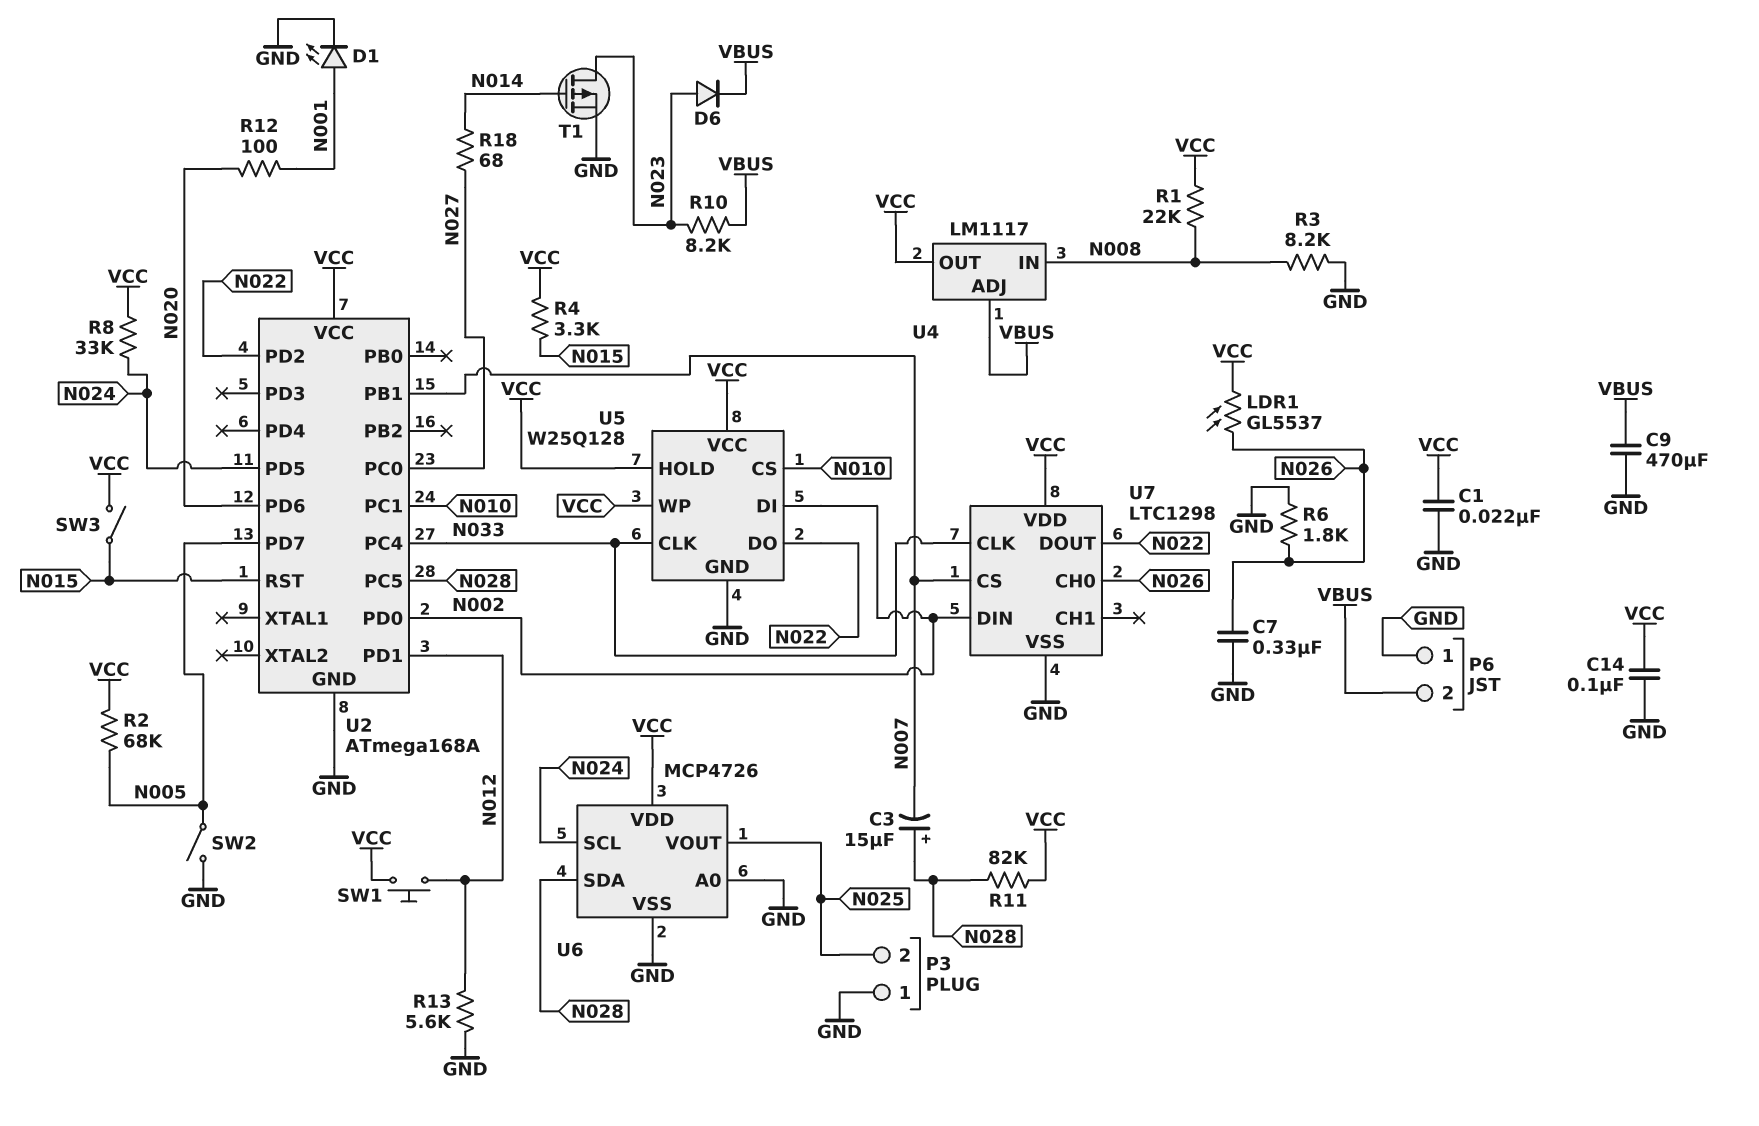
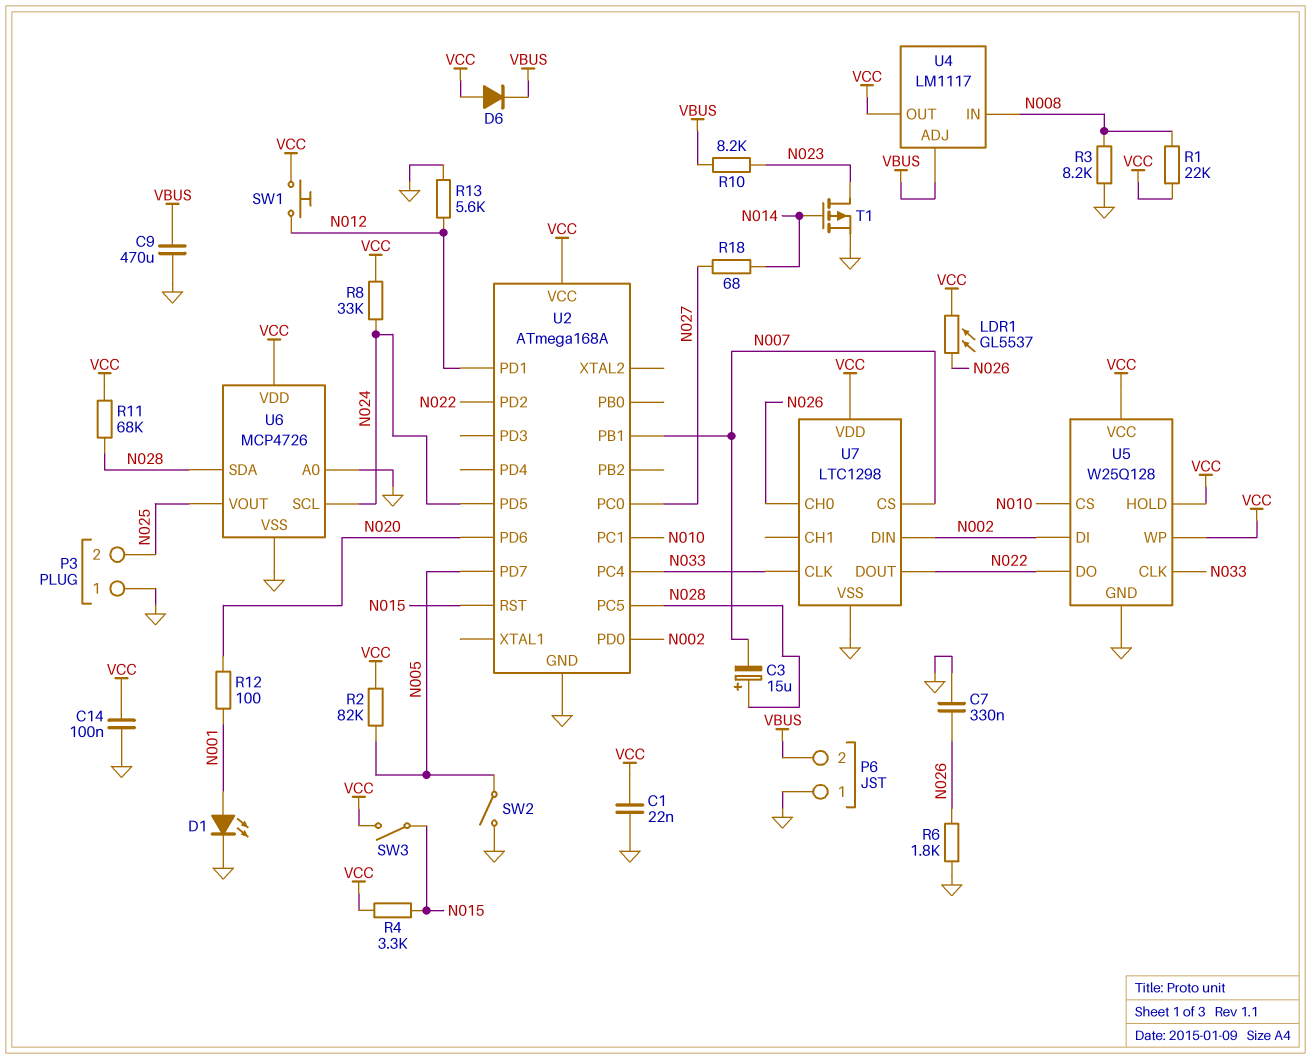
D6: diode (A N023, K VBUS) -> diode (A VCC, K VBUS)
R2: 68k (N005, VCC) -> 82k (N005, VCC)
R11: 82k (N028, VCC) -> 68k (N028, VCC)

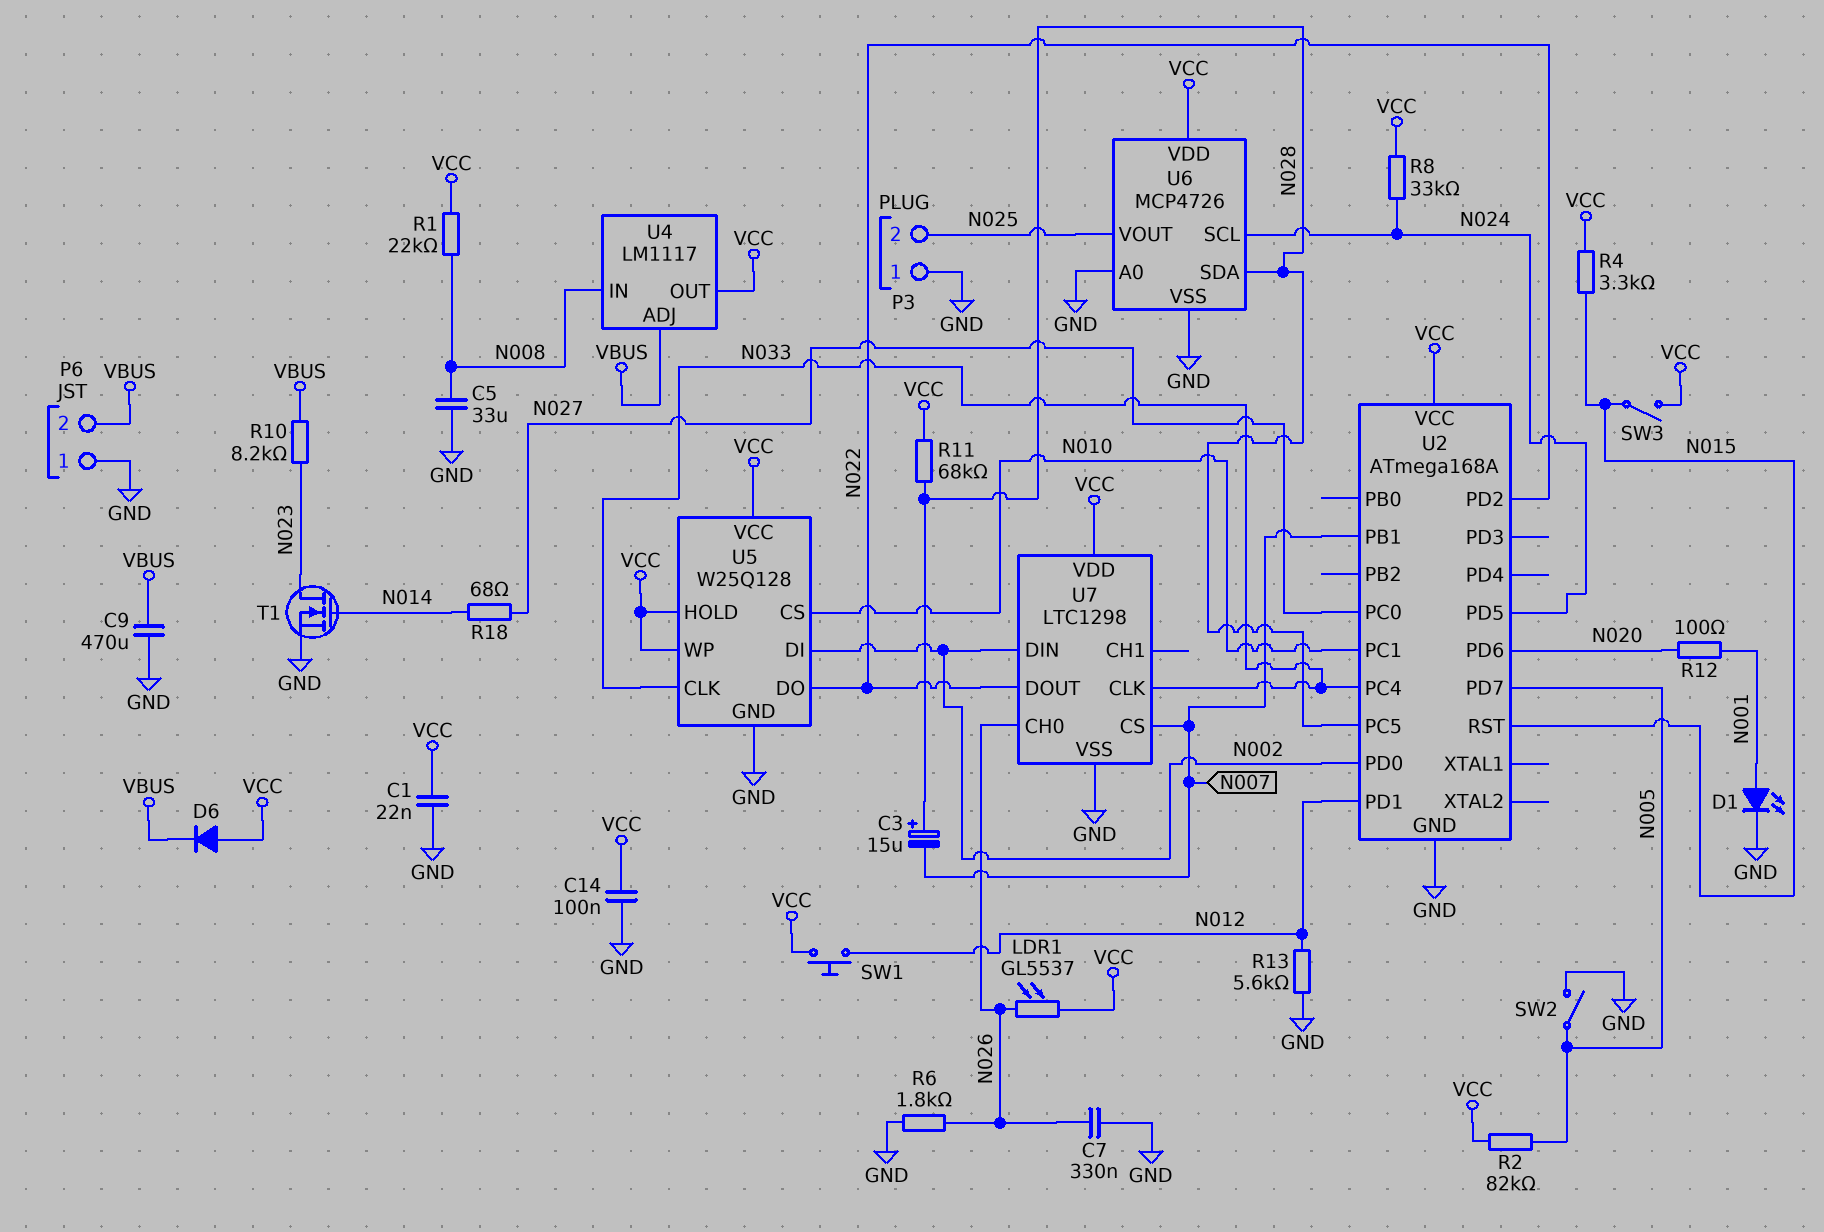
C5: none -> 33uF (GND, N008)
R3: 8.2k (GND, N008) -> none
T1: PMOS (G N014, D N023, S GND) -> NMOS (G N014, D N023, S GND)

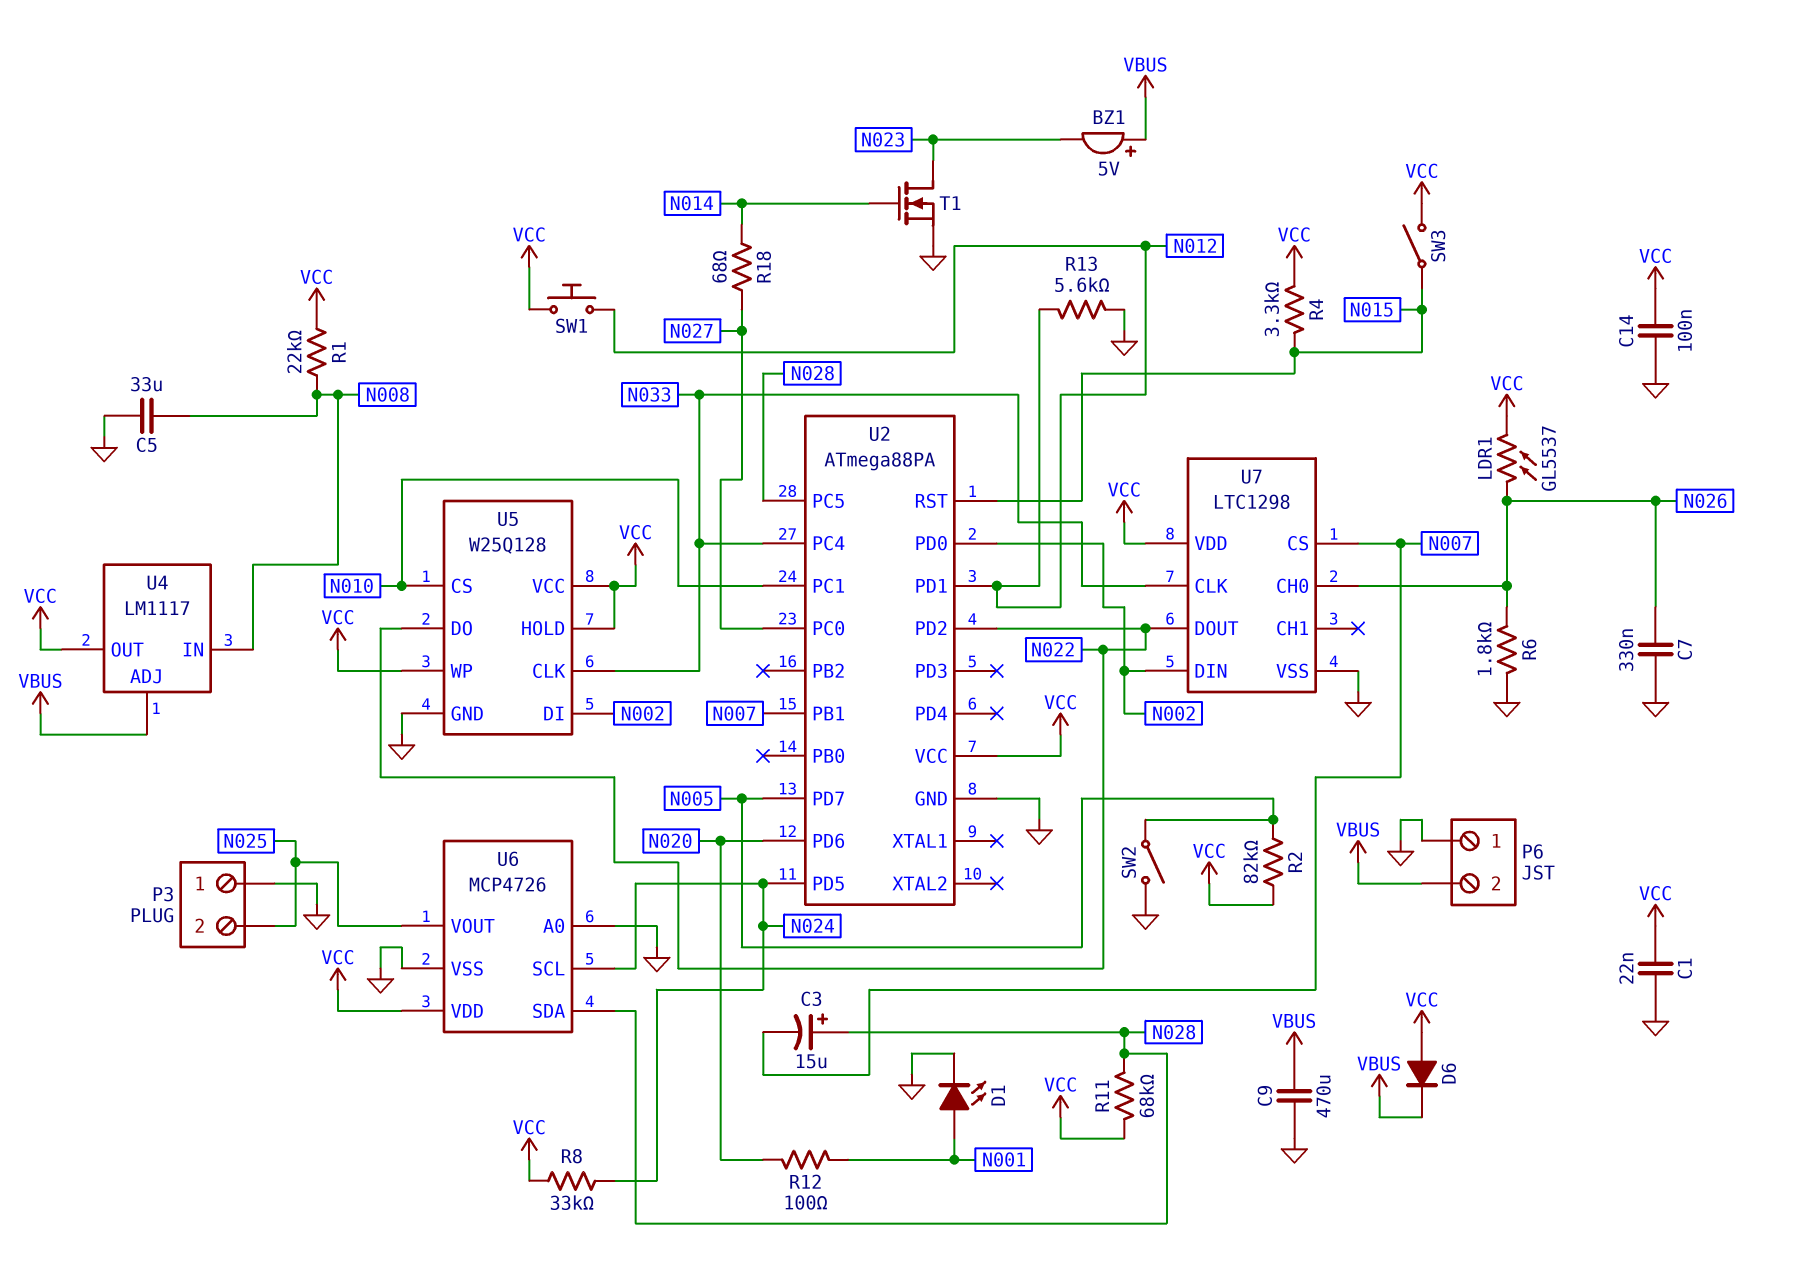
BZ1: none -> buzzer 5V (plus VBUS, minus N023)
R10: 8.2k (N023, VBUS) -> none
U2: ATmega168A -> ATmega88PA

